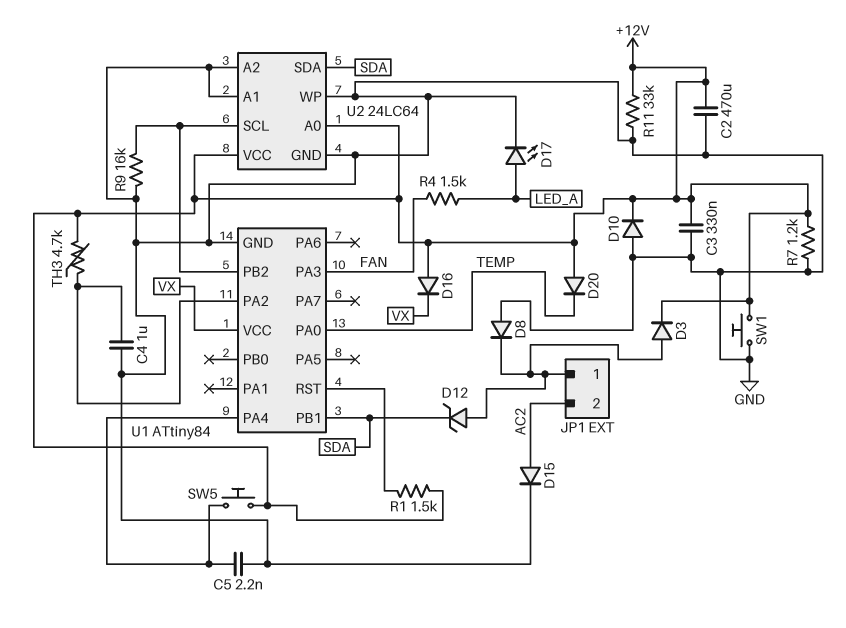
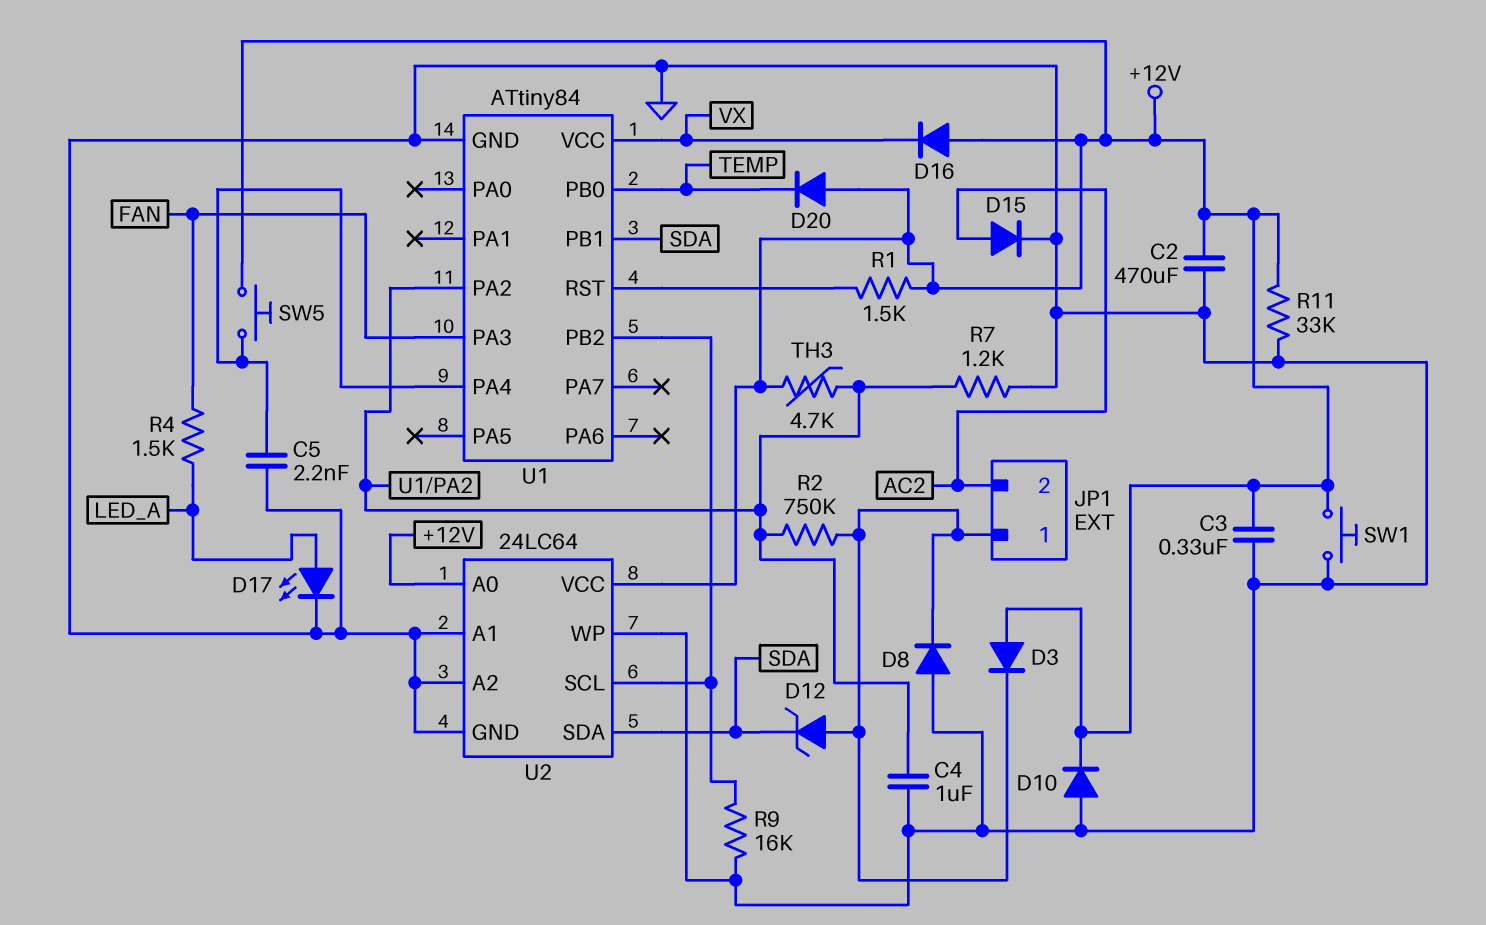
D3: diode (A JP1/1, K +12V) -> diode (A +12V, K JP1/1)
R2: none -> 750k (JP1/1, U1/PA2)
R7: 1.2k (+12V, GND) -> 1.2k (GND, U1/PA2)
U1 pin PA0: TEMP -> none
U1 pin PB0: none -> TEMP

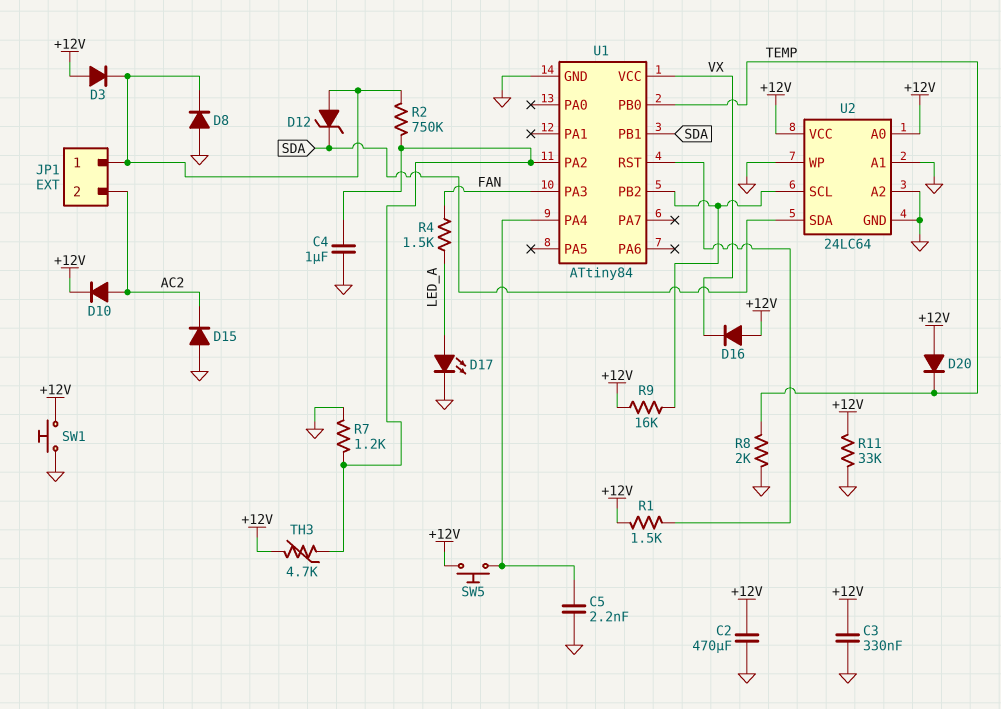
D10: diode (A GND, K +12V) -> diode (A AC2, K +12V)
D15: diode (A AC2, K GND) -> diode (A GND, K AC2)
R8: none -> 2k (GND, TEMP)
R9: 16k (GND, U1/PB2) -> 16k (+12V, U1/PB2)

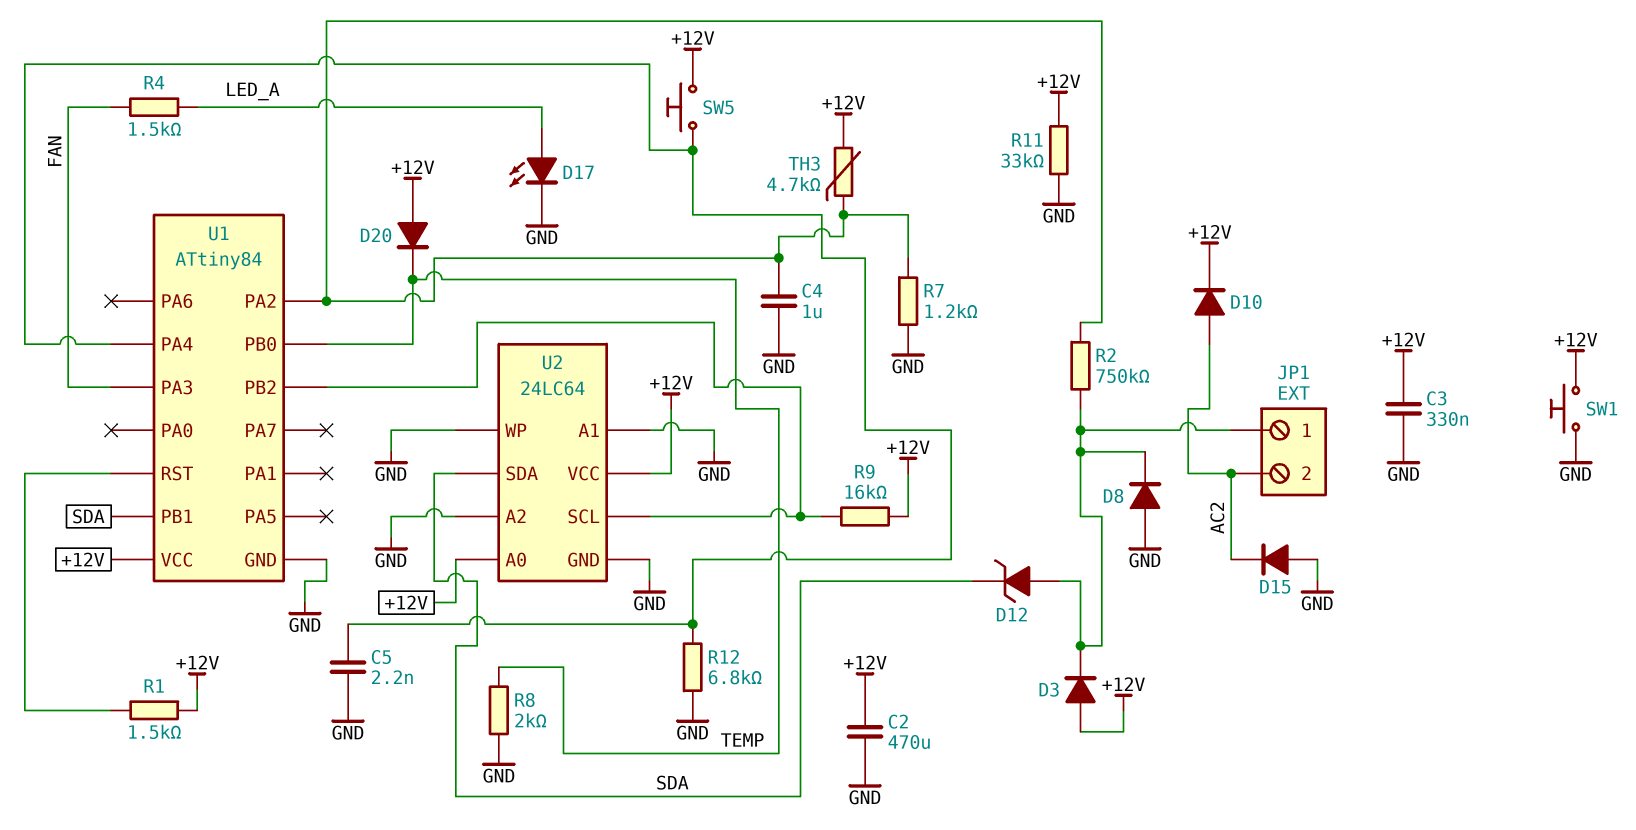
D16: diode (A +12V, K VX) -> none
R12: none -> 6.8k (GND, U1/PA4)
U1 pin VCC: VX -> +12V

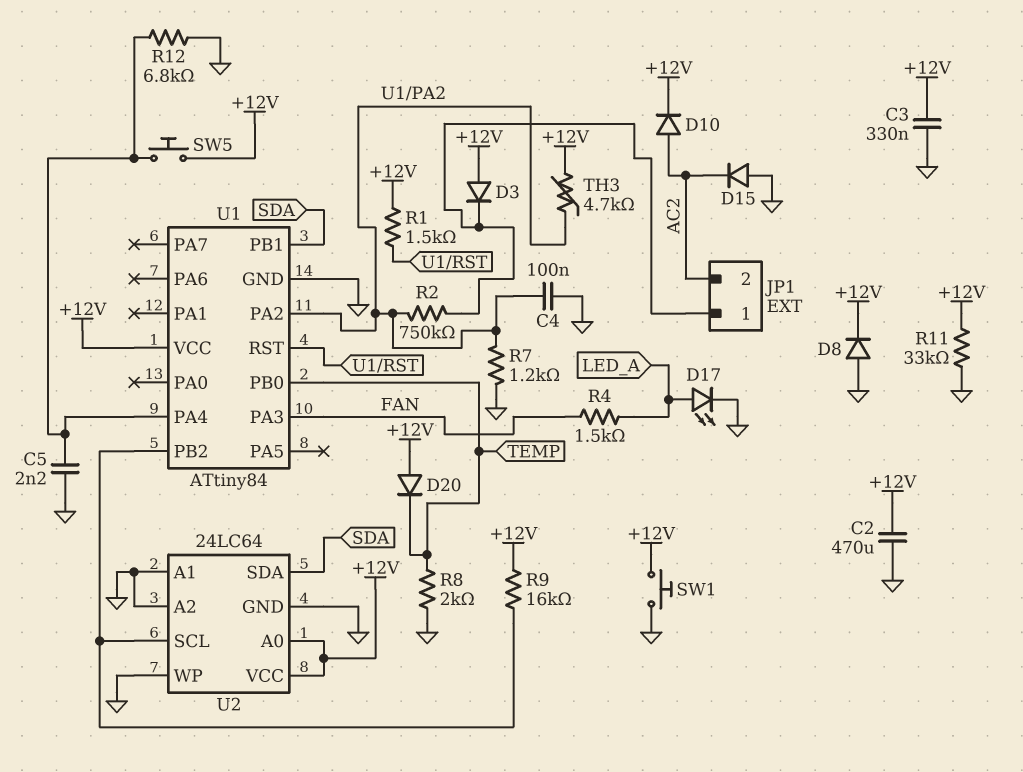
C4: 1uF (GND, U1/PA2) -> 100nF (GND, U1/PA2)
D8: diode (A GND, K JP1/1) -> diode (A GND, K +12V)
D12: zener (A JP1/1, K SDA) -> none

